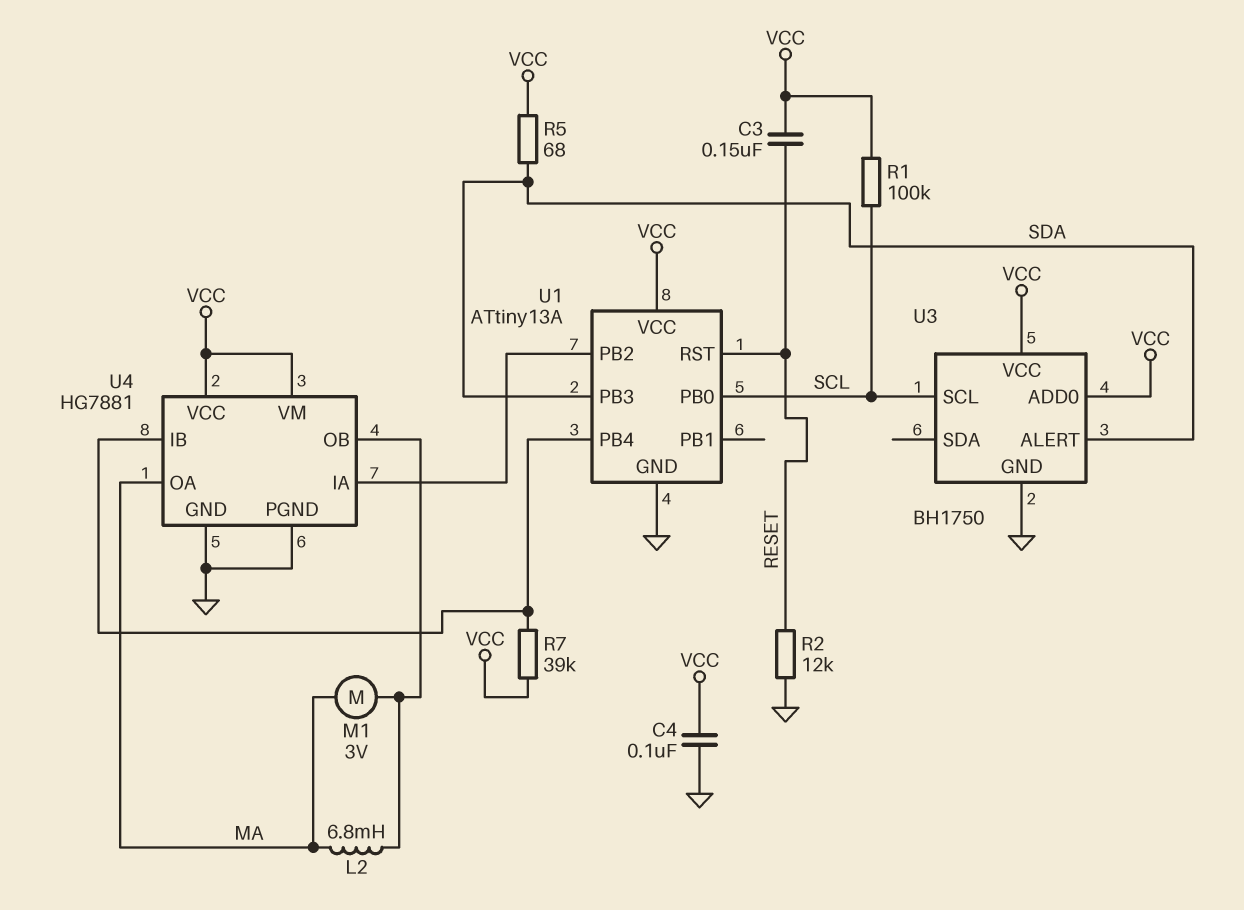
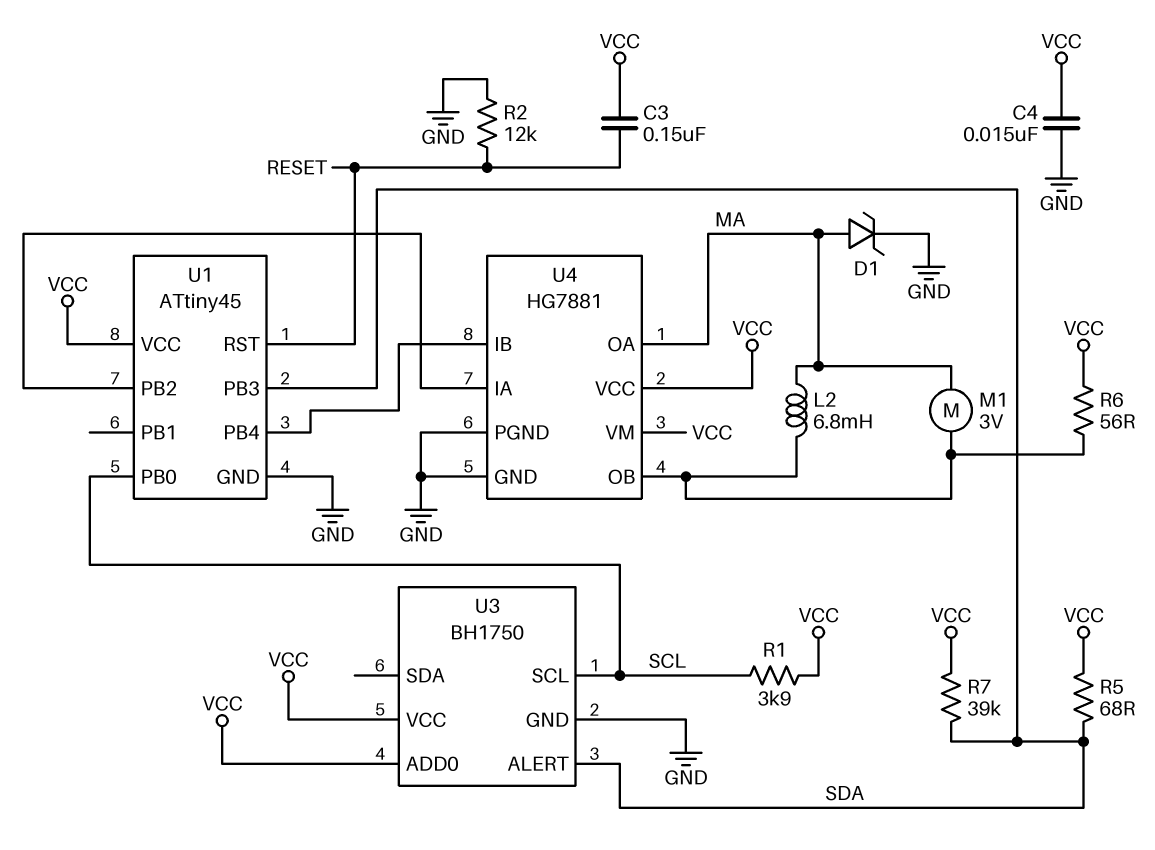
C4: 100nF (GND, VCC) -> 15nF (GND, VCC)
D1: none -> zener (A MA, K GND)
R1: 100k (SCL, VCC) -> 3.9k (SCL, VCC)
R6: none -> 56 (U4/OB, VCC)
R7: 39k (U1/PB4, VCC) -> 39k (SDA, VCC)
U1: ATtiny13A -> ATtiny45

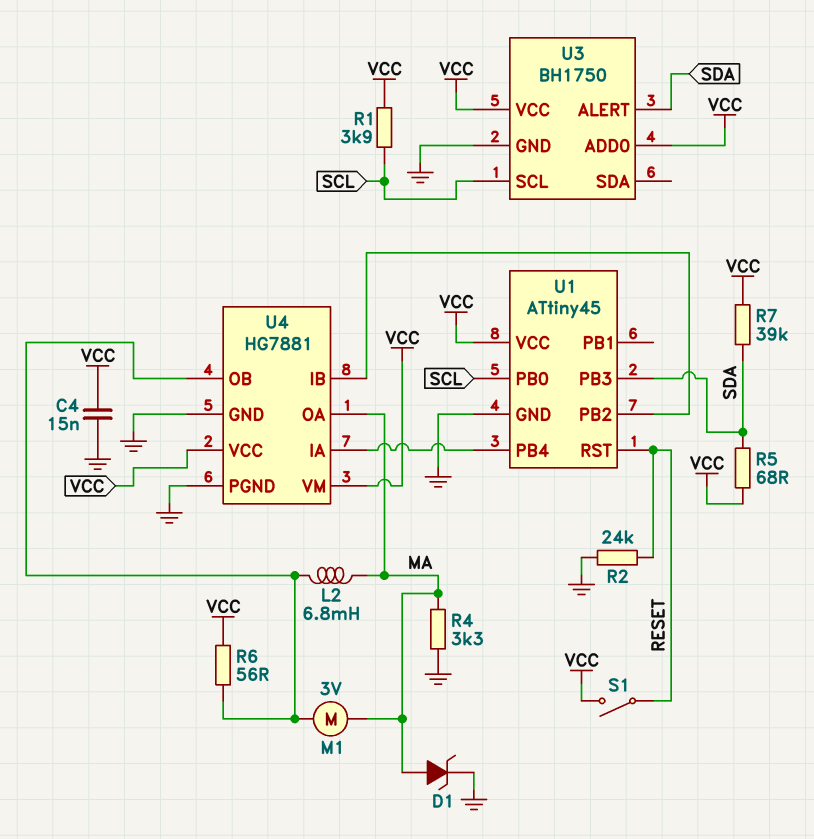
C3: 150nF (RESET, VCC) -> none
R2: 12k (GND, RESET) -> 24k (GND, RESET)
R4: none -> 3.3k (GND, MA)
S1: none -> switch (RESET, VCC)
U4 pin IA: U1/PB2 -> U1/PB4
U4 pin IB: U1/PB4 -> U1/PB2

